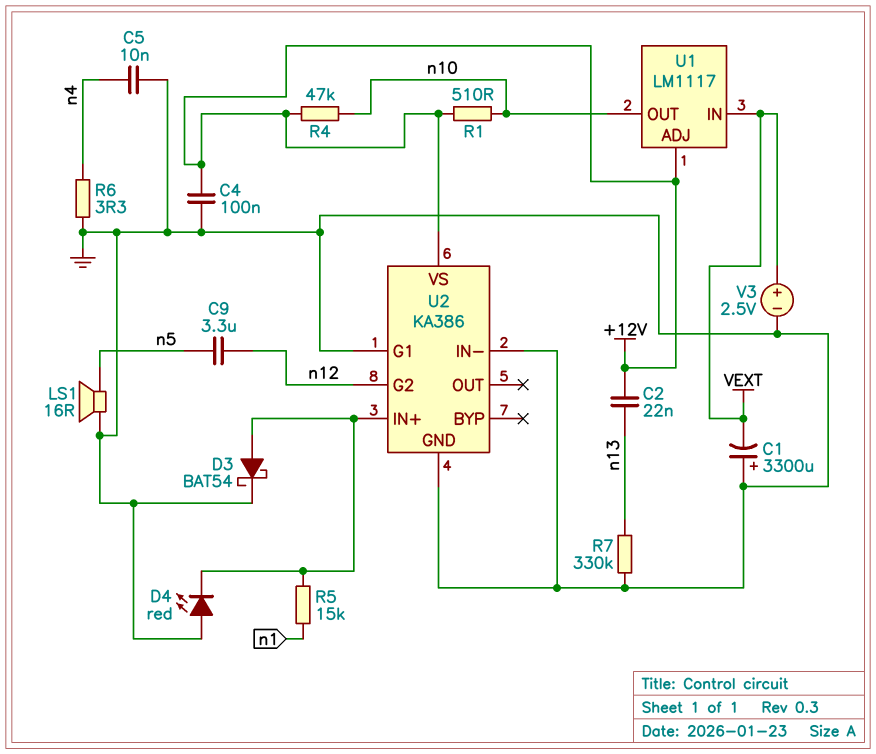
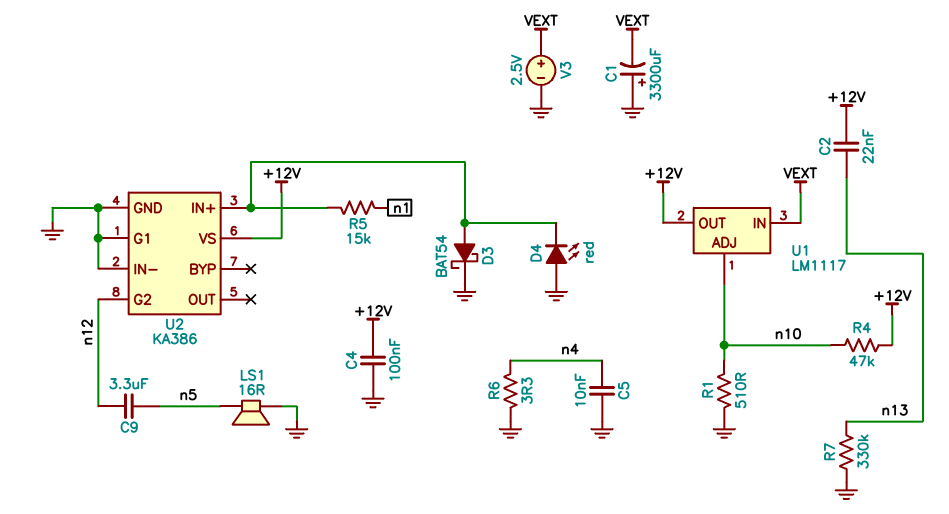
R1: 510 (+12V, n10) -> 510 (GND, n10)
U1 pin ADJ: +12V -> n10
U1 pin OUT: n10 -> +12V

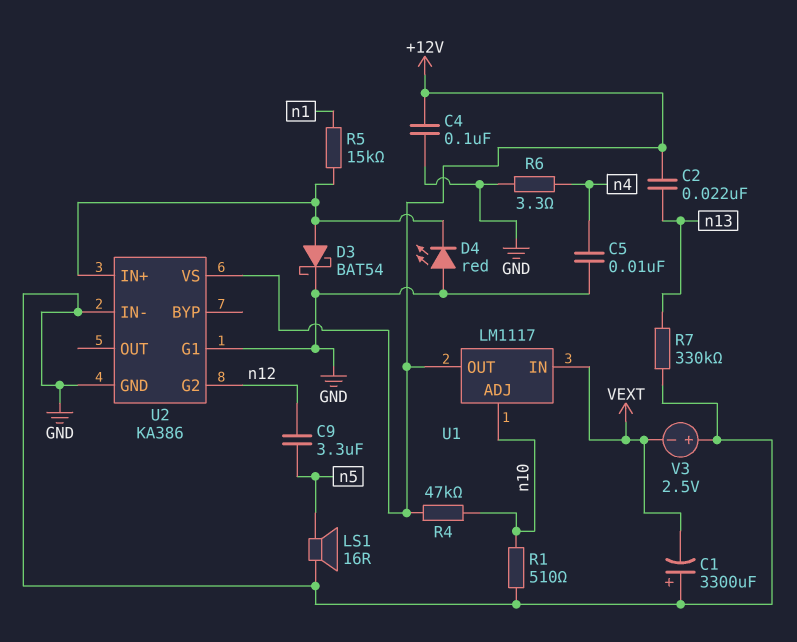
V3: 2.5V (plus VEXT, minus GND) -> 2.5V (plus GND, minus VEXT)

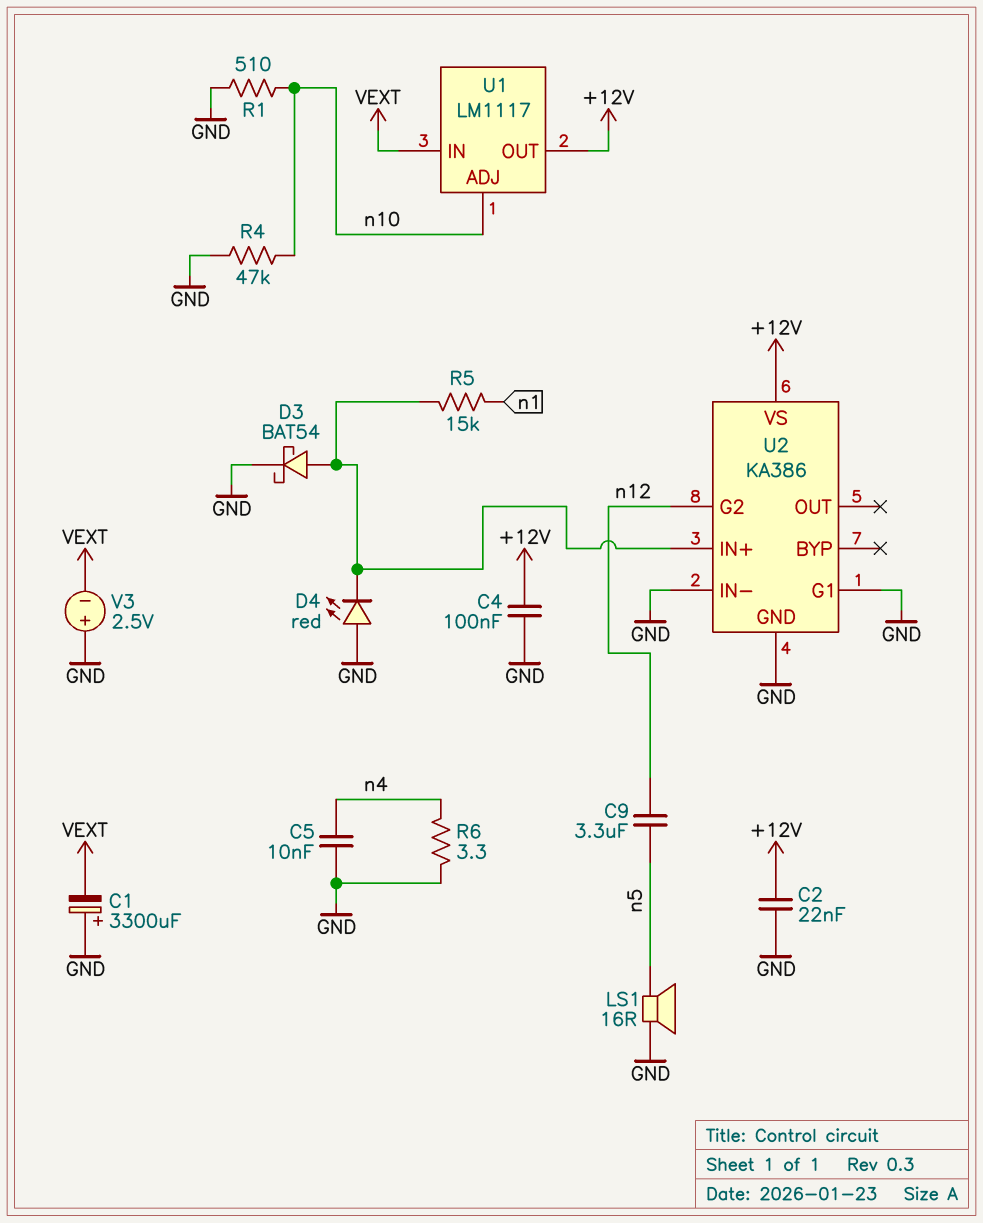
C2: 22nF (+12V, n13) -> 22nF (+12V, GND)
R4: 47k (+12V, n10) -> 47k (GND, n10)
R7: 330k (GND, n13) -> none

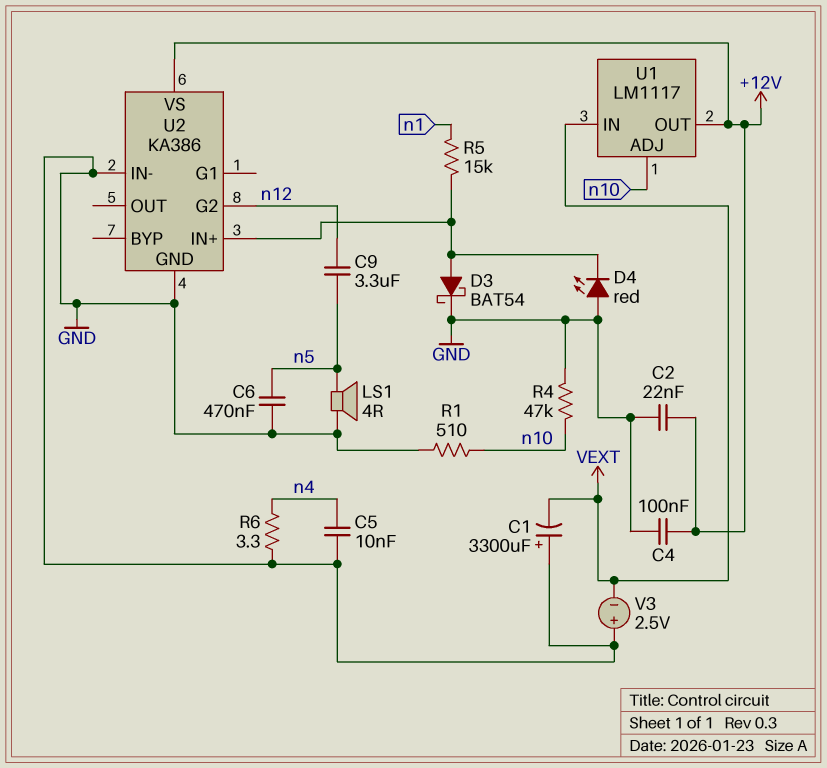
C6: none -> 470nF (GND, n5)
LS1: speaker 16R (GND, n5) -> speaker 4R (GND, n5)
U2 pin G1: GND -> none

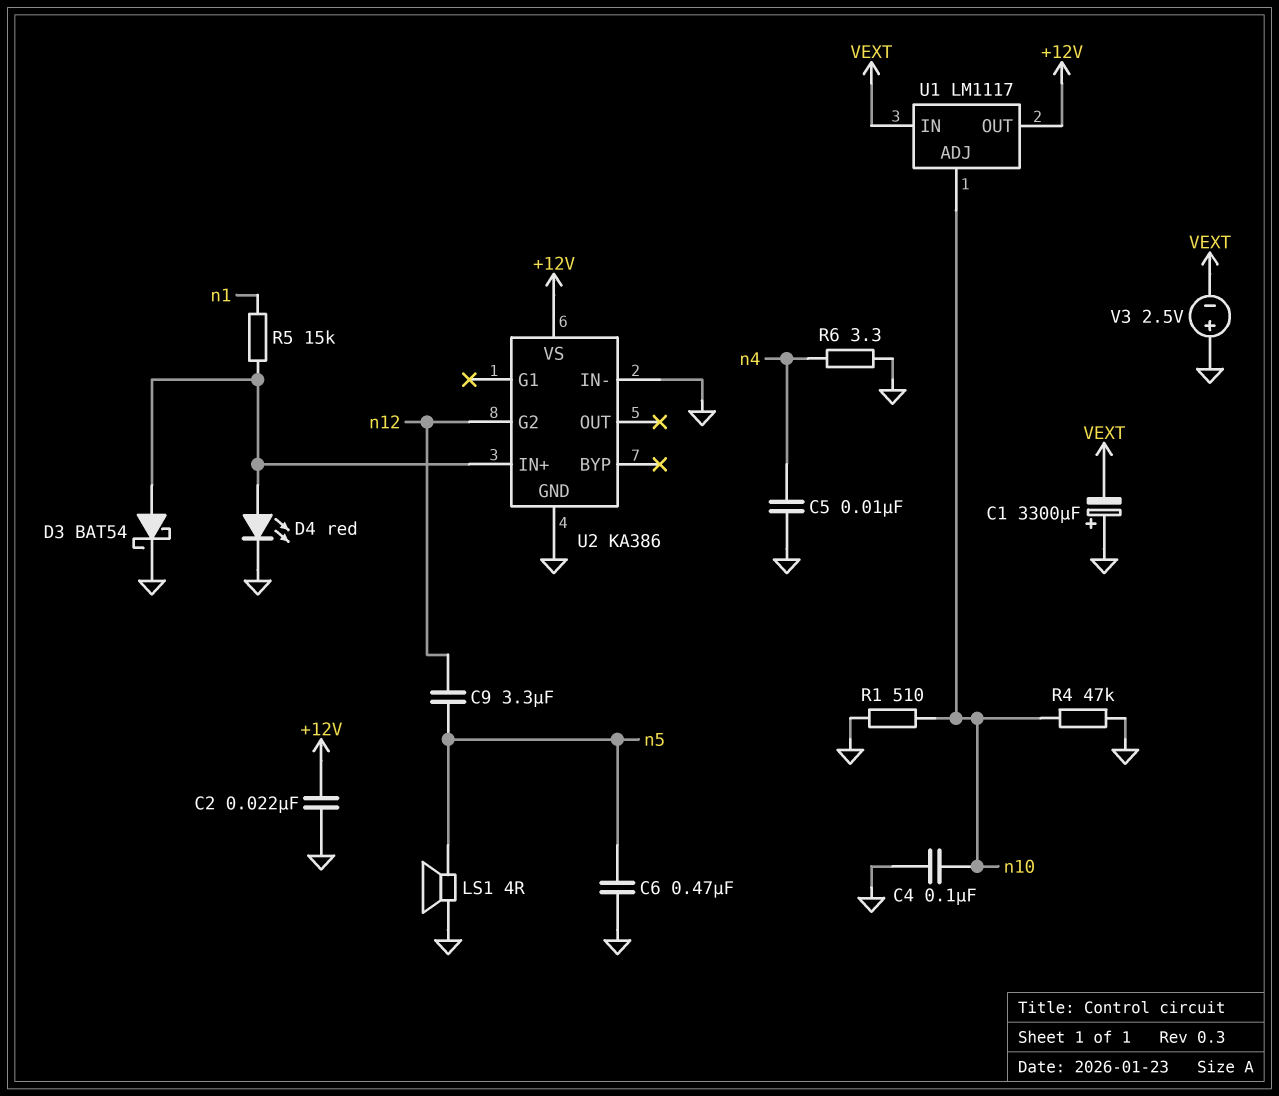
C4: 100nF (+12V, GND) -> 100nF (GND, n10)
D4: LED red (A GND, K U2/IN+) -> LED red (A U2/IN+, K GND)

